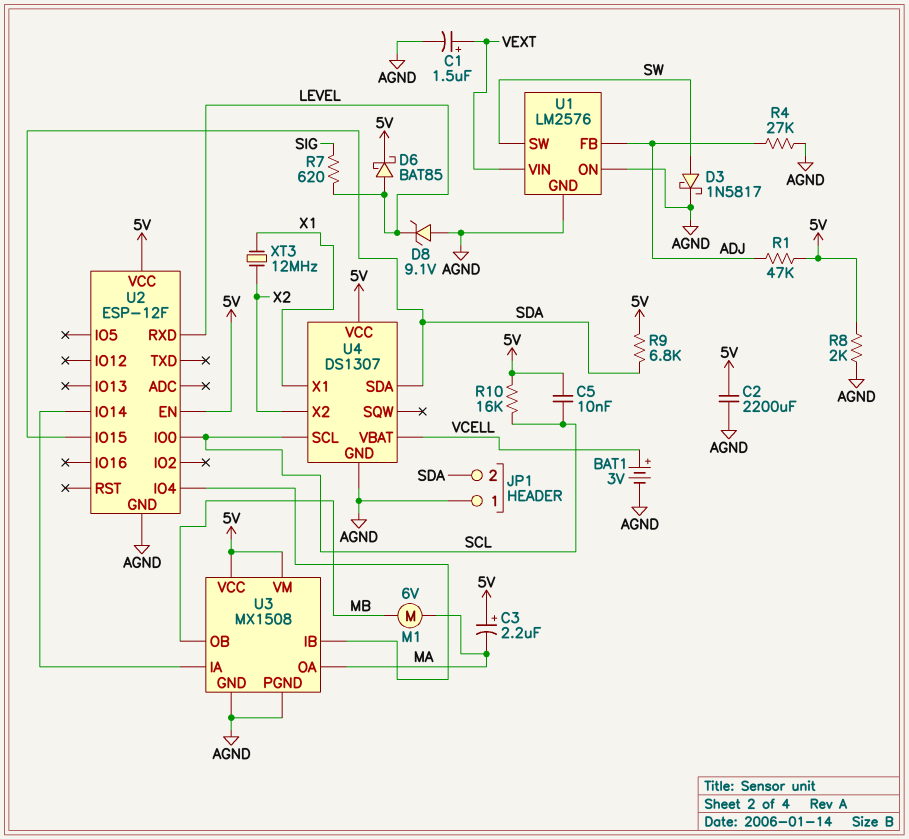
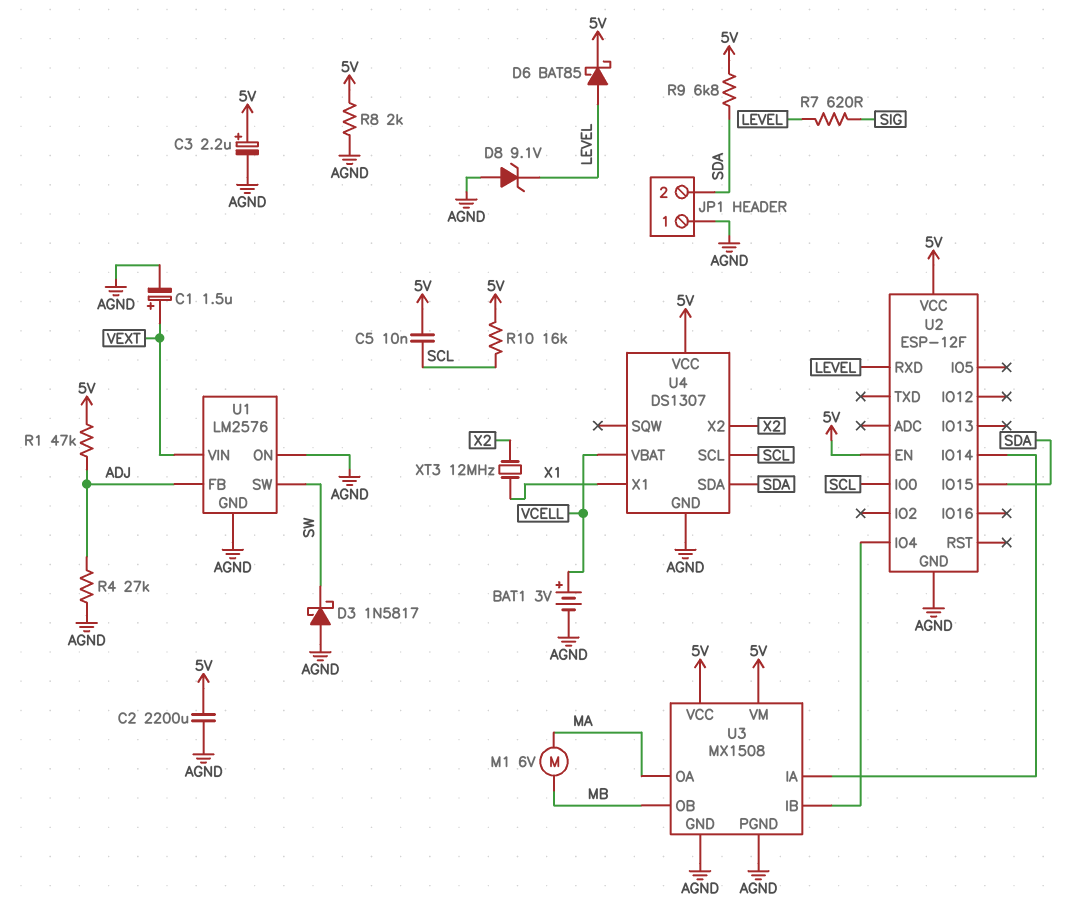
C3: 2.2uF (plus 5V, minus MA) -> 2.2uF (plus 5V, minus AGND)
D3: schottky 1N5817 (A SW, K AGND) -> schottky 1N5817 (A AGND, K SW)

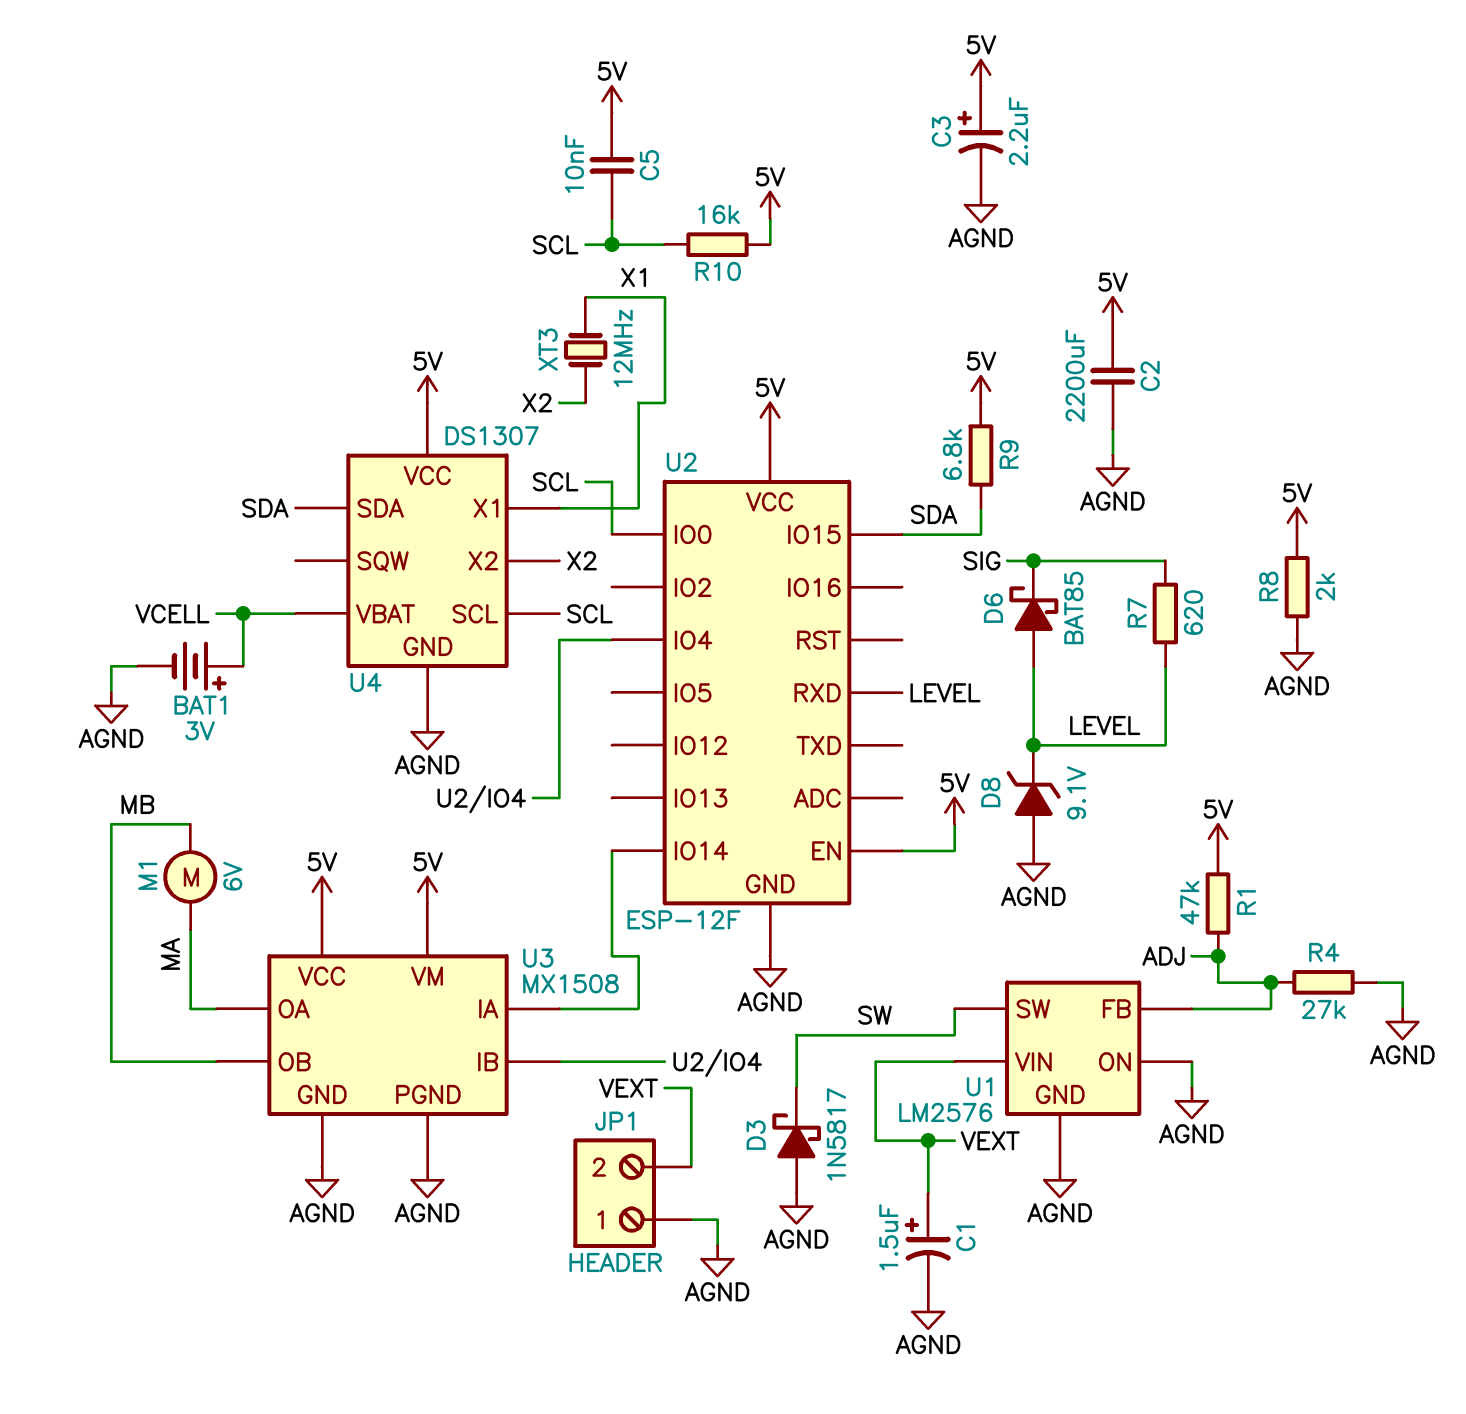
D6: schottky BAT85 (A LEVEL, K 5V) -> schottky BAT85 (A LEVEL, K SIG)
JP1 pin 2: SDA -> VEXT

